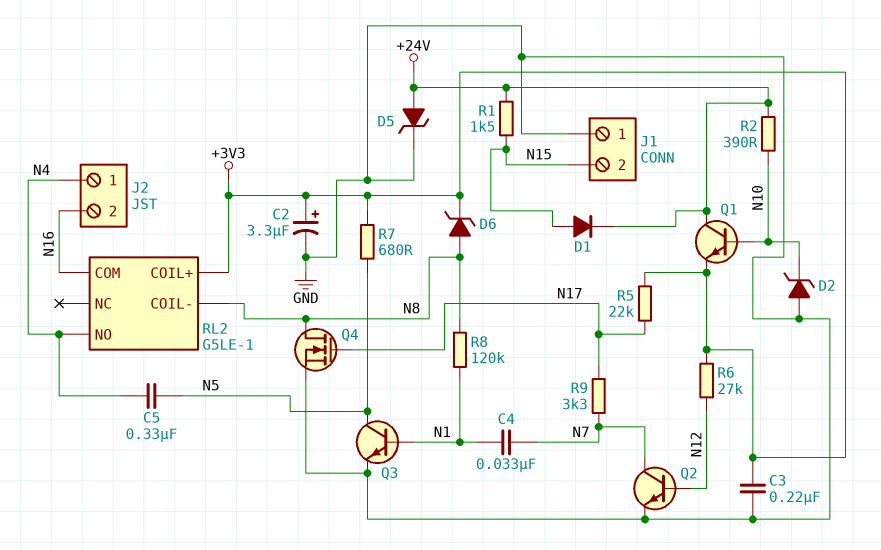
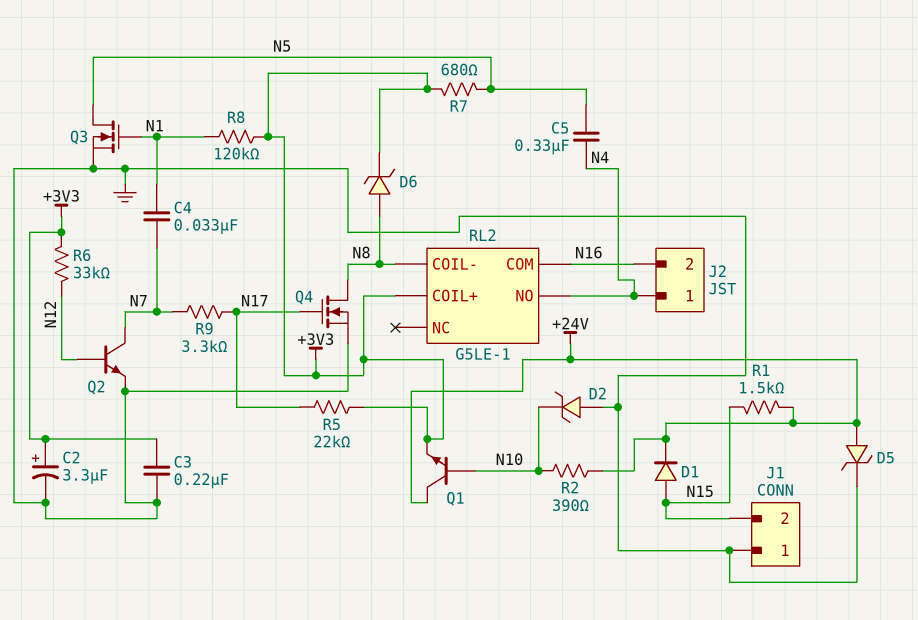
Q3: NPN (B N1, C N5, E GND) -> NMOS (G N1, D N5, S GND)
R6: 27k (+3V3, N12) -> 33k (+3V3, N12)
R8: 120k (N1, N8) -> 120k (+3V3, N1)

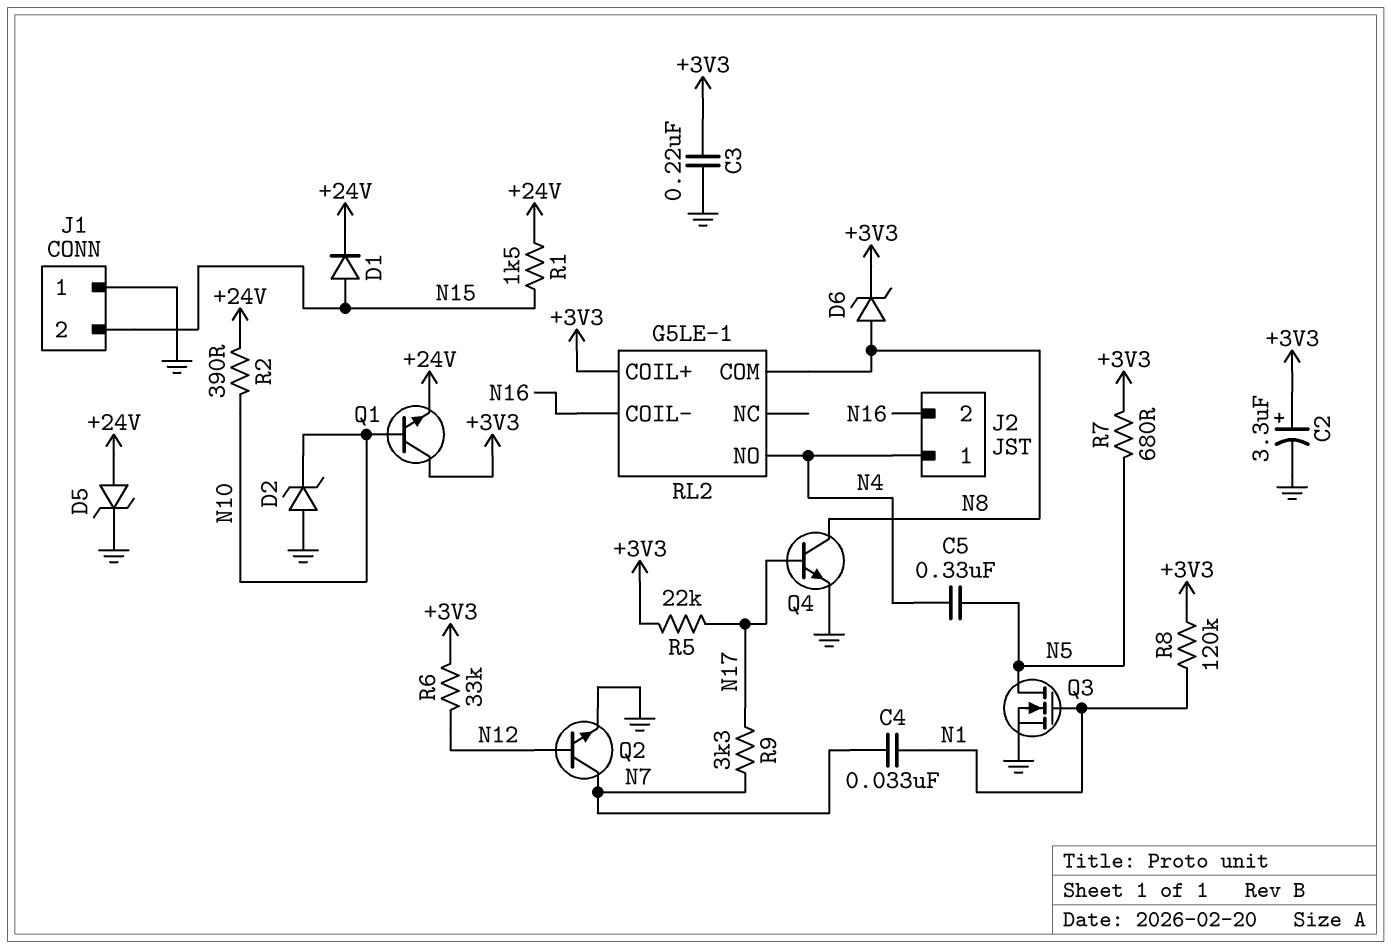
Q1: NPN (B N10, C +24V, E +3V3) -> NPN (B N10, C +3V3, E +24V)
Q4: NMOS (G N17, D N8, S GND) -> NPN (B N17, C N8, E GND)
RL2 pin COIL-: N8 -> N16
RL2 pin COM: N16 -> N8

